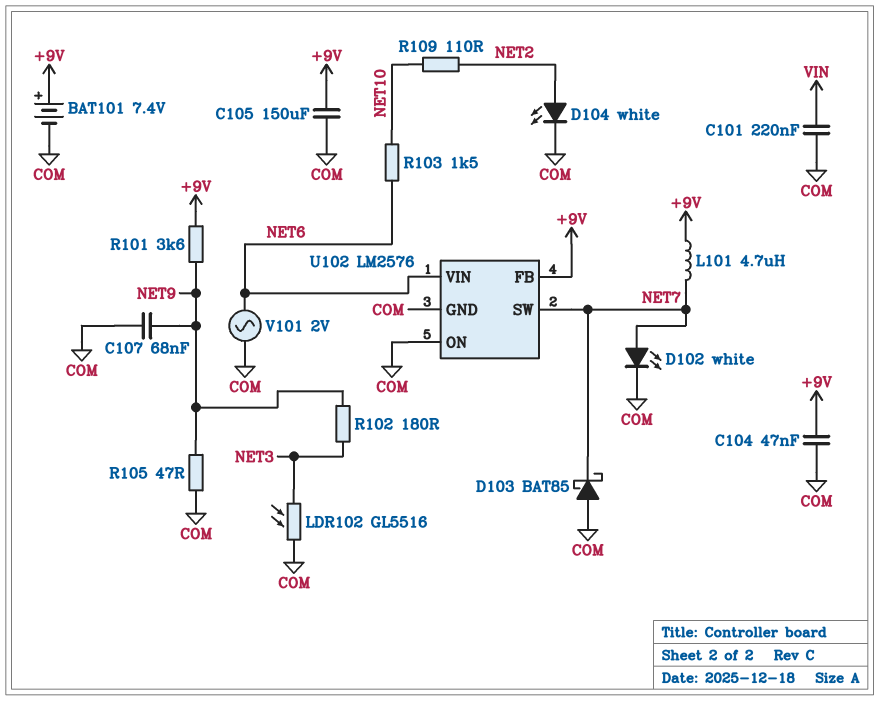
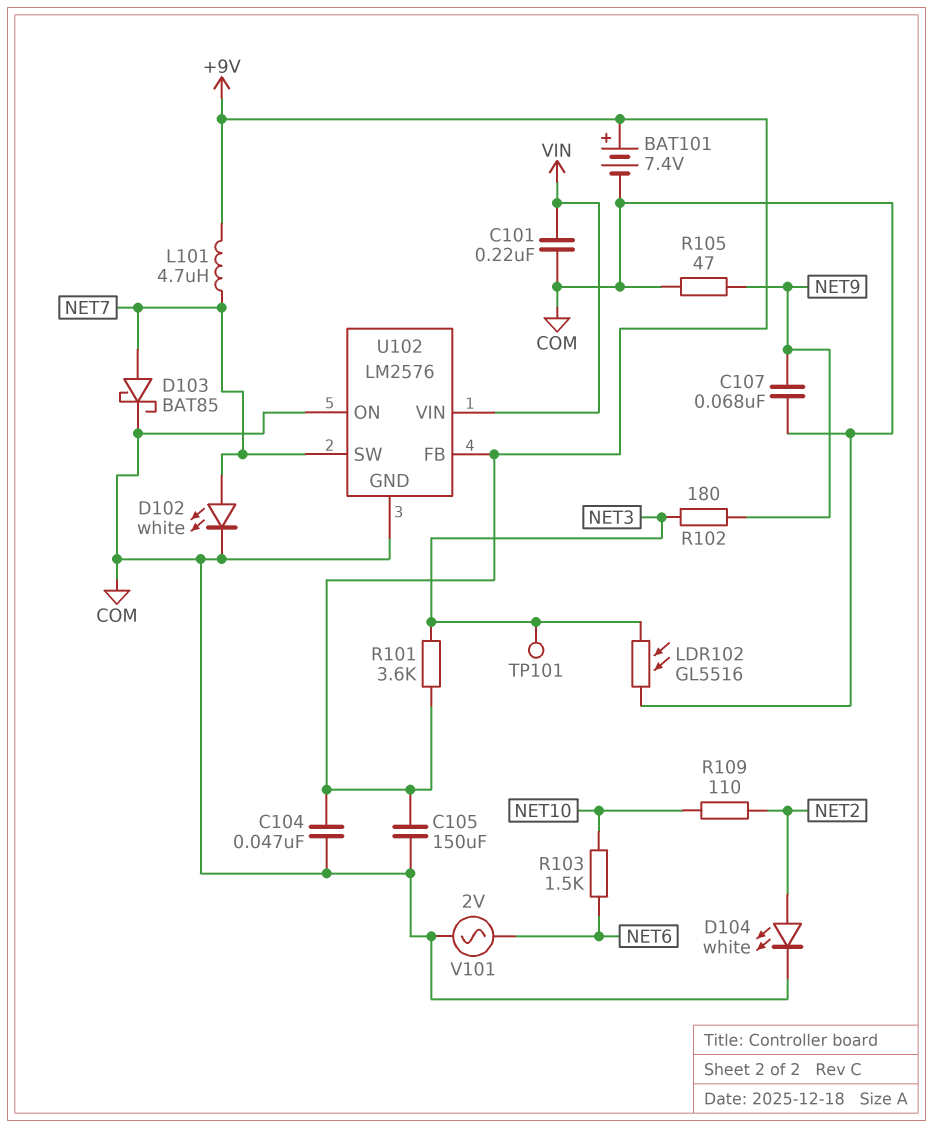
D103: schottky BAT85 (A COM, K NET7) -> schottky BAT85 (A NET7, K COM)
R101: 3.6k (+9V, NET9) -> 3.6k (+9V, NET3)
TP101: none -> test point (NET3)
U102 pin VIN: NET6 -> VIN

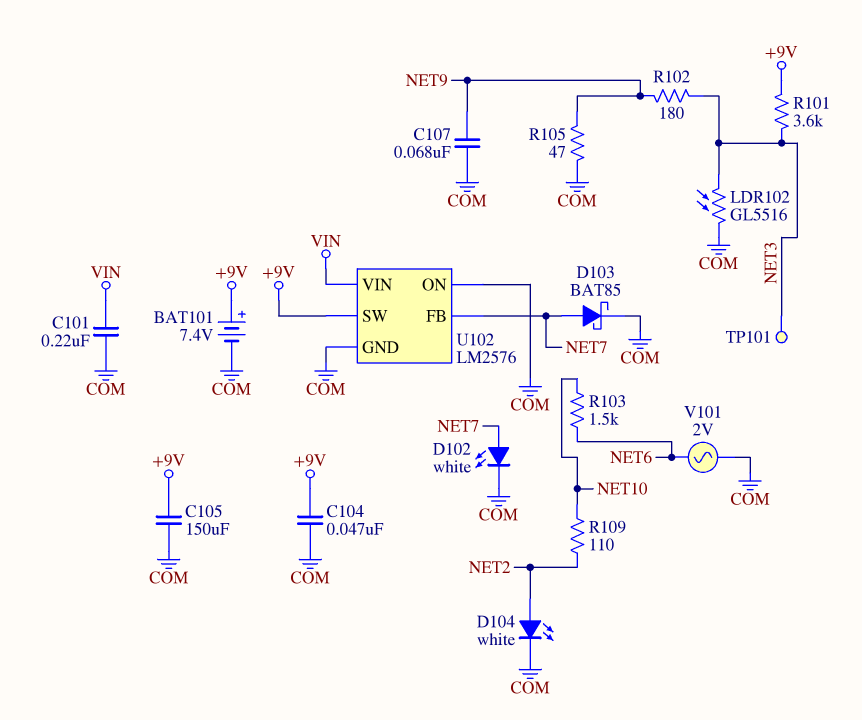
L101: 4.7uH (+9V, NET7) -> none
U102 pin FB: +9V -> NET7
U102 pin SW: NET7 -> +9V

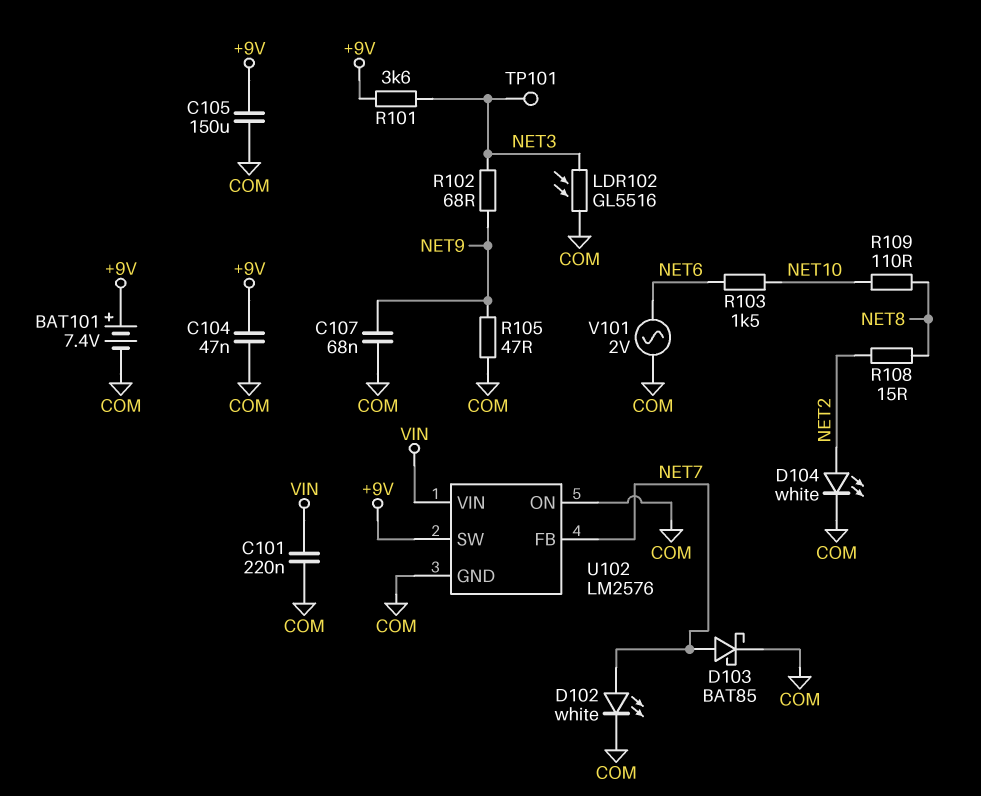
R102: 180 (NET3, NET9) -> 68 (NET3, NET9)
R108: none -> 15 (NET2, NET8)
R109: 110 (NET2, NET10) -> 110 (NET8, NET10)

